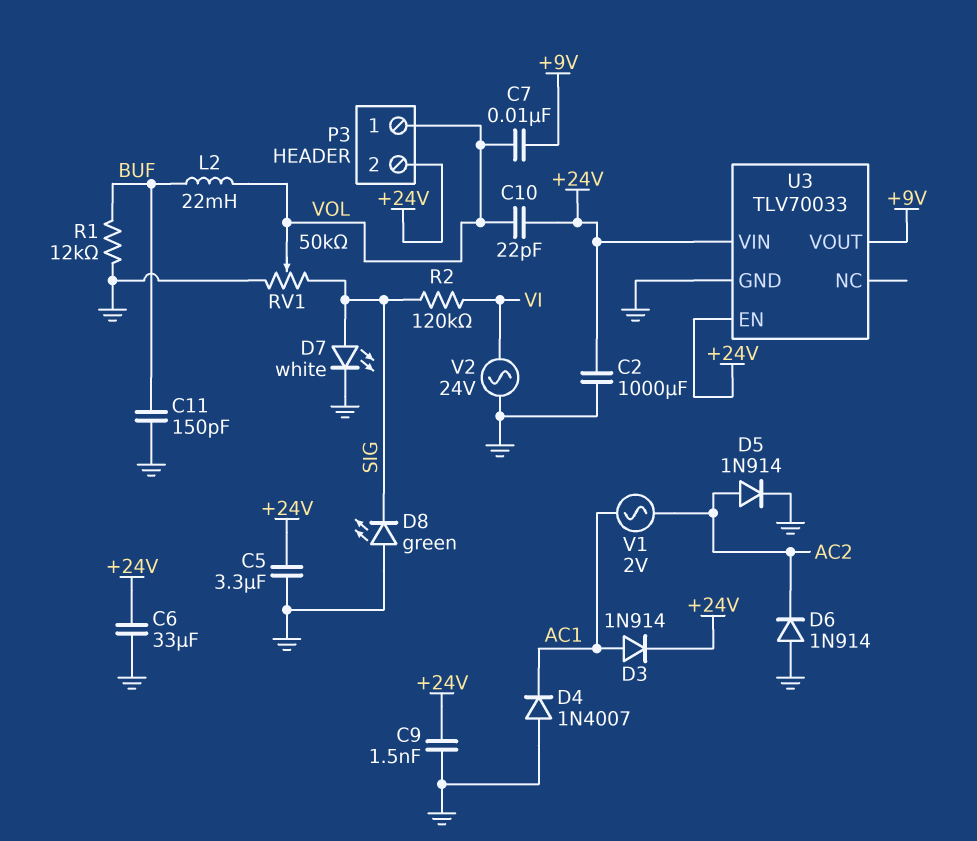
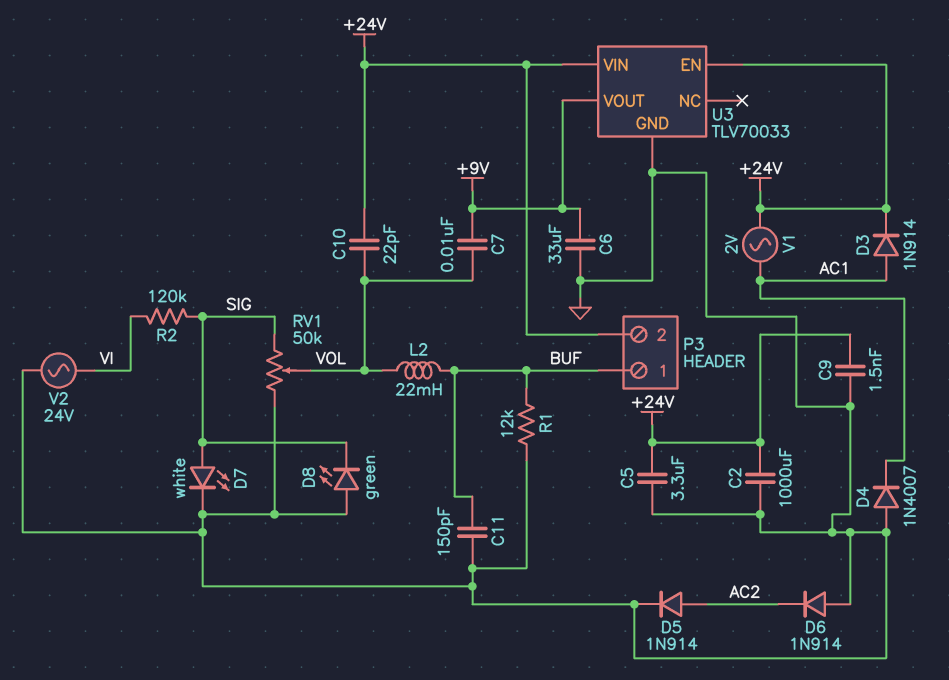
C6: 33uF (+24V, GND) -> 33uF (+9V, GND)
P3 pin 1: VOL -> BUF
V1: AC 2V (AC1, AC2) -> AC 2V (+24V, AC1)

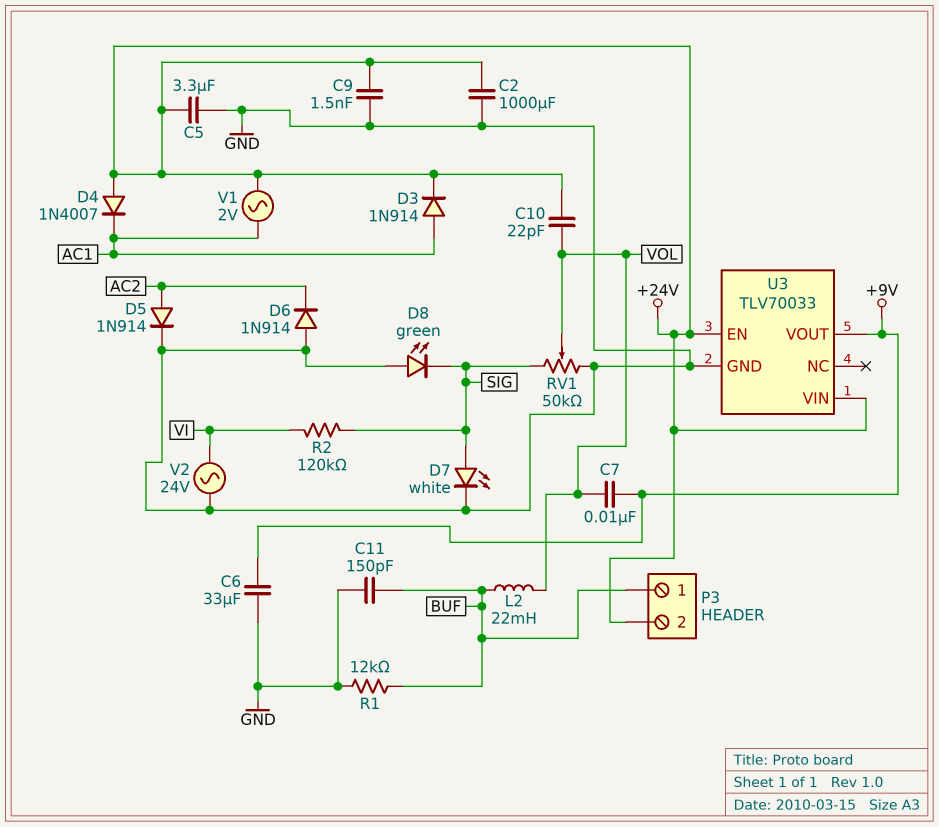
D4: diode 1N4007 (A GND, K AC1) -> diode 1N4007 (A +24V, K AC1)

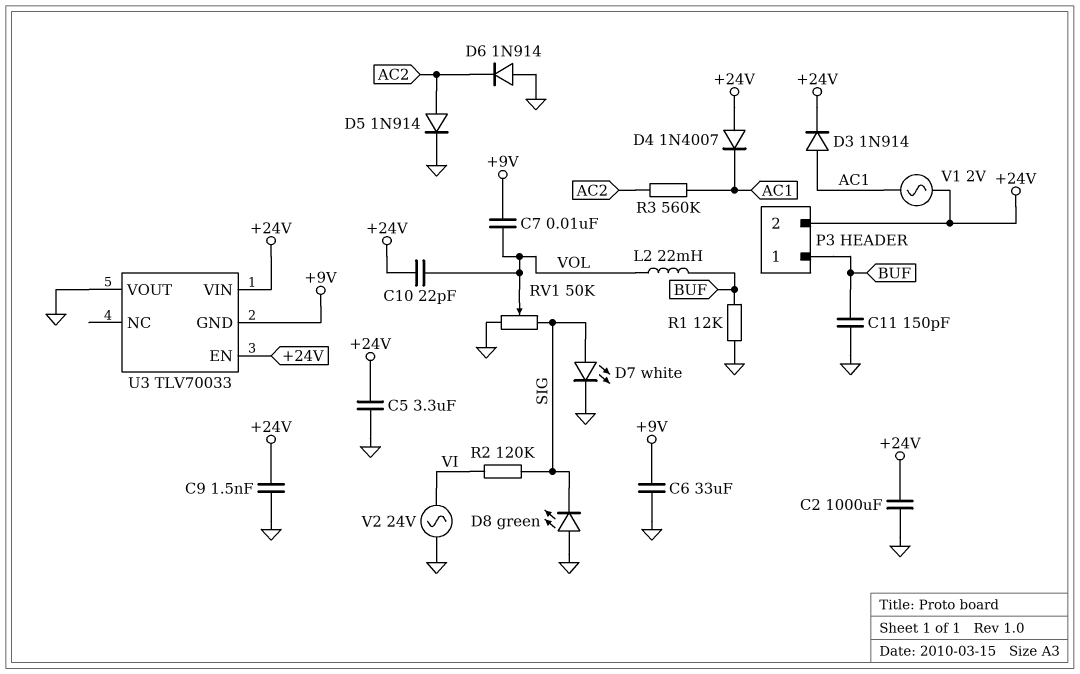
R3: none -> 560k (AC1, AC2)
U3 pin GND: GND -> +9V
U3 pin VOUT: +9V -> GND

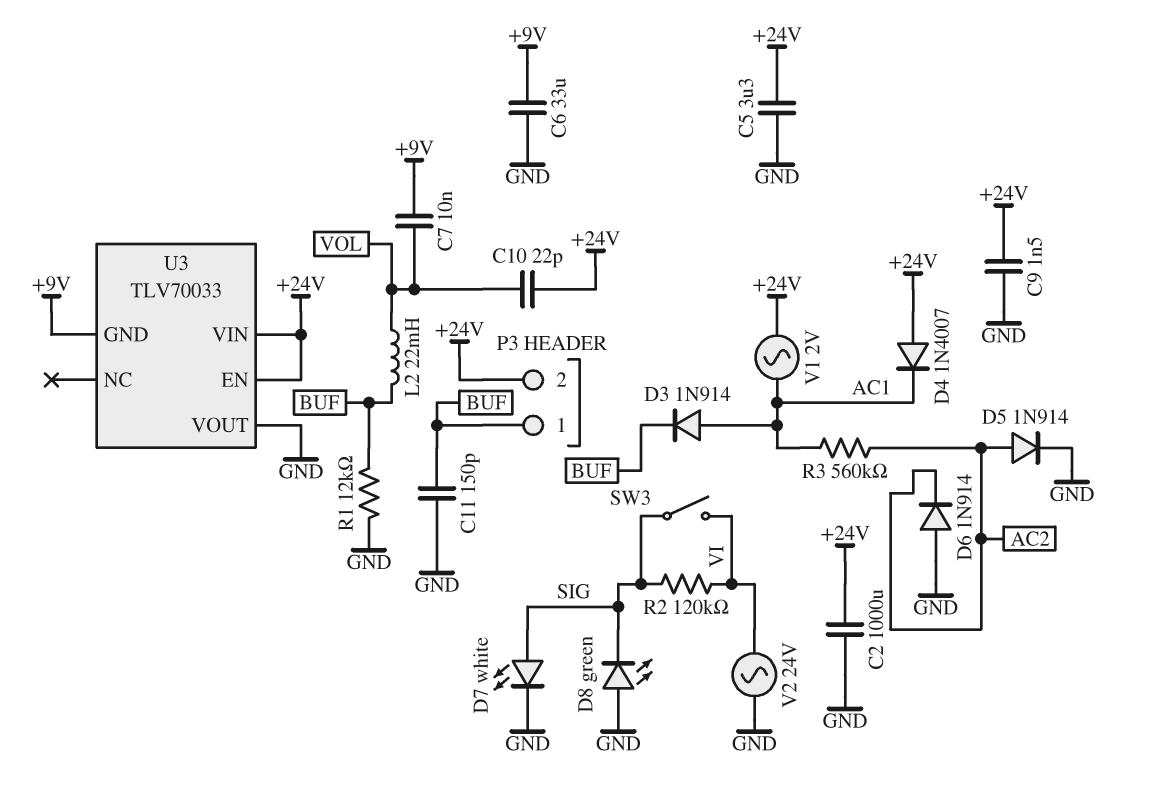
D3: diode 1N914 (A AC1, K +24V) -> diode 1N914 (A AC1, K BUF)
RV1: 50k (GND, SIG, wiper VOL) -> none
SW3: none -> switch (SIG, VI)

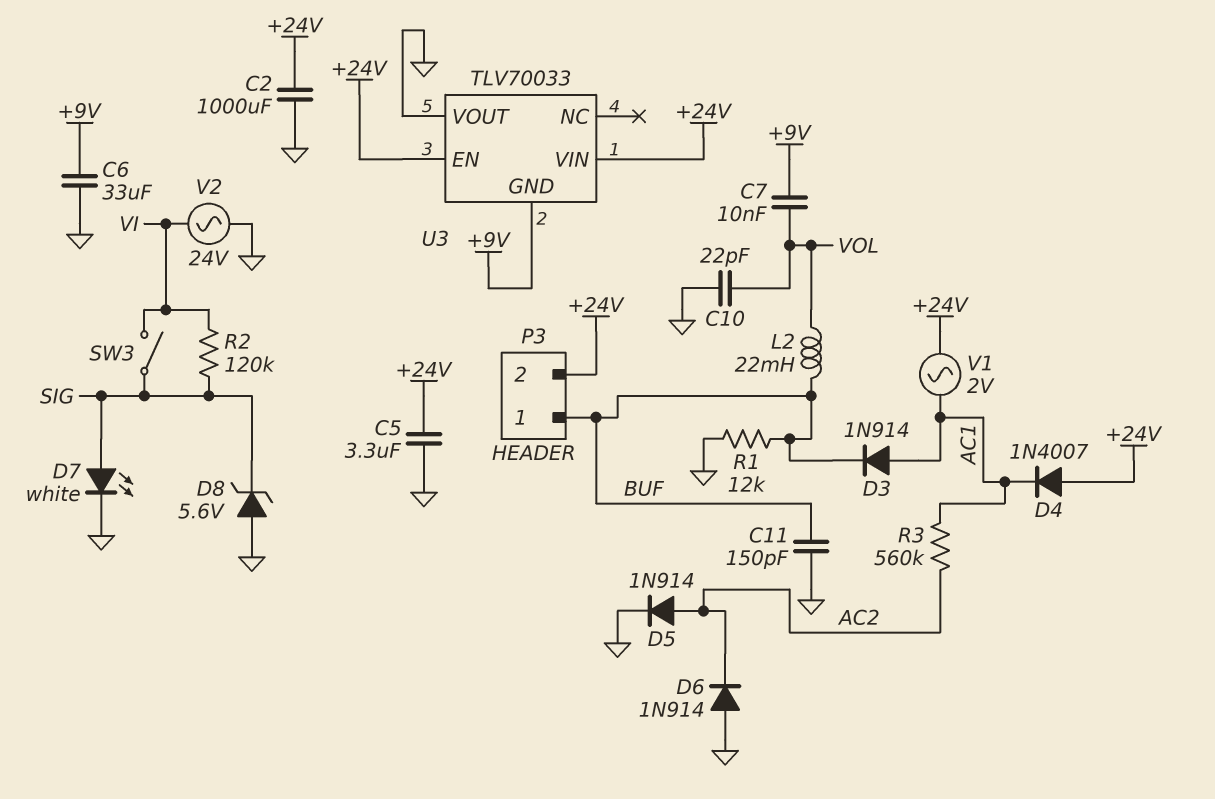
C9: 1.5nF (+24V, GND) -> none
C10: 22pF (+24V, VOL) -> 22pF (GND, VOL)
D8: LED green (A GND, K SIG) -> zener 5.6V (A GND, K SIG)

